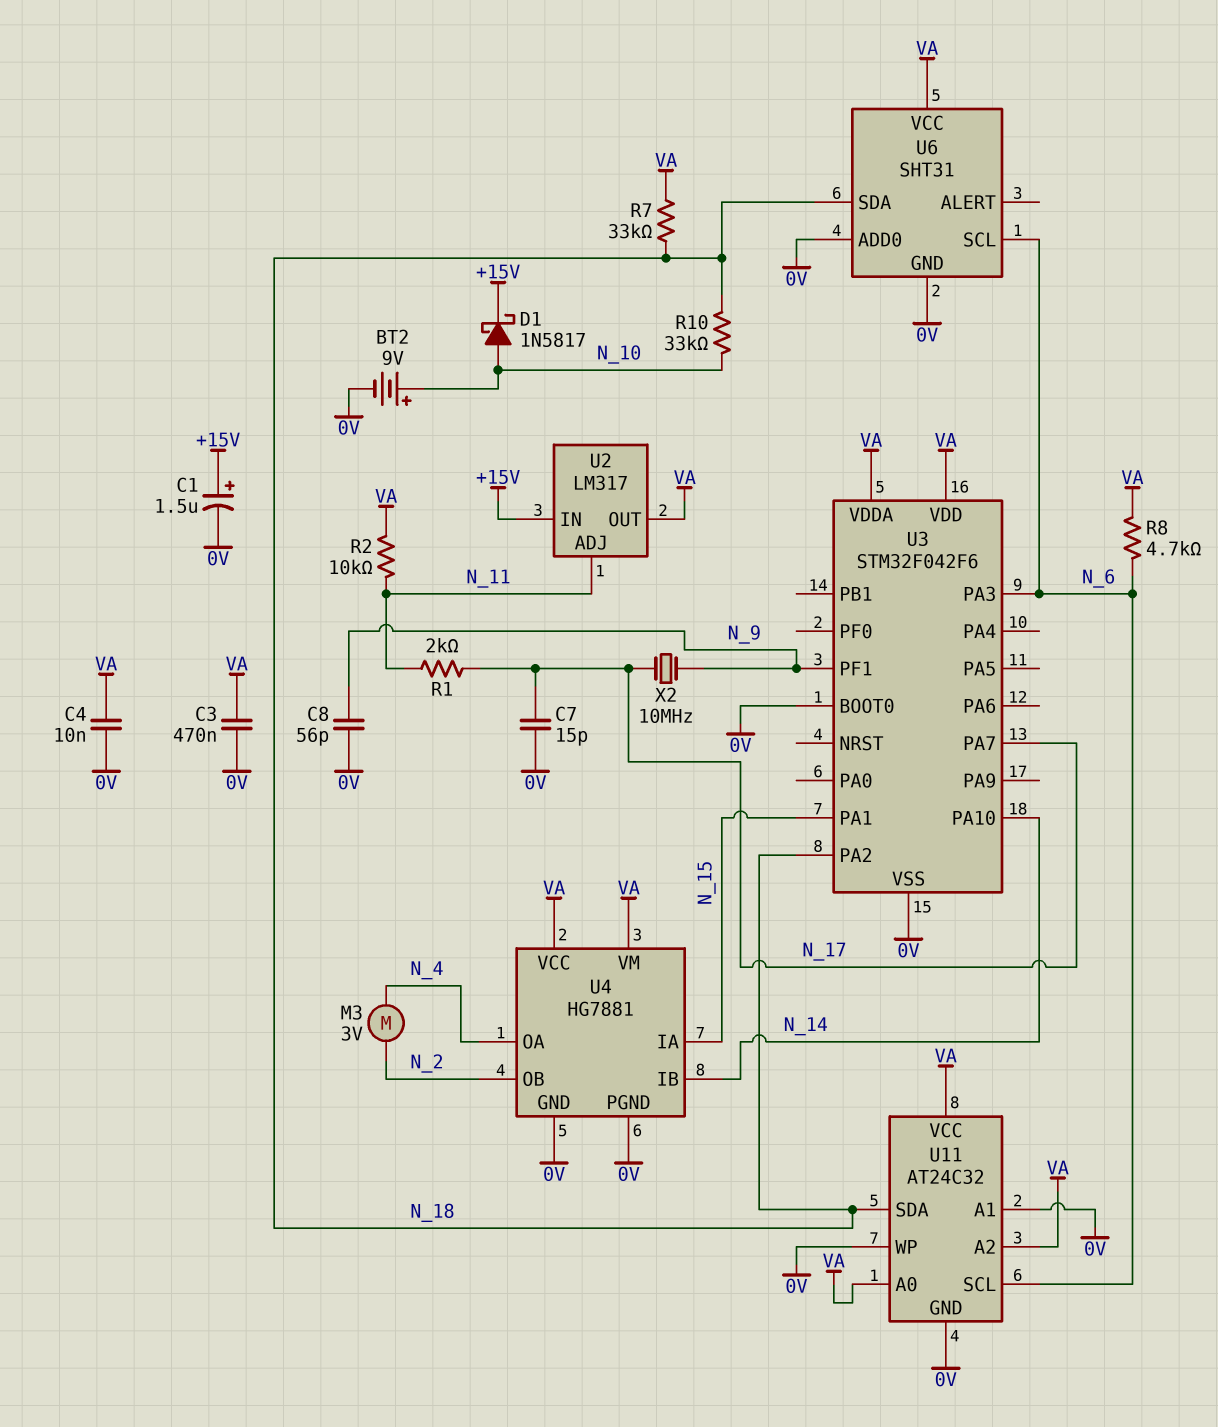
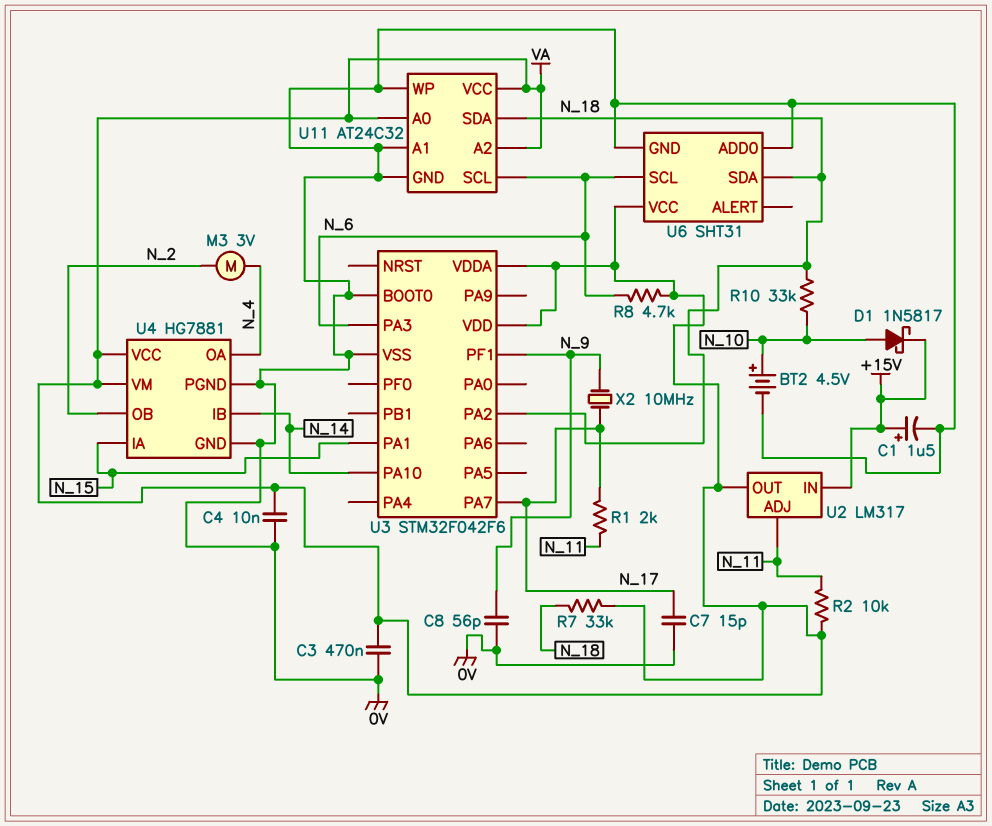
BT2: 9V (plus N_10, minus 0V) -> 4.5V (plus N_10, minus 0V)

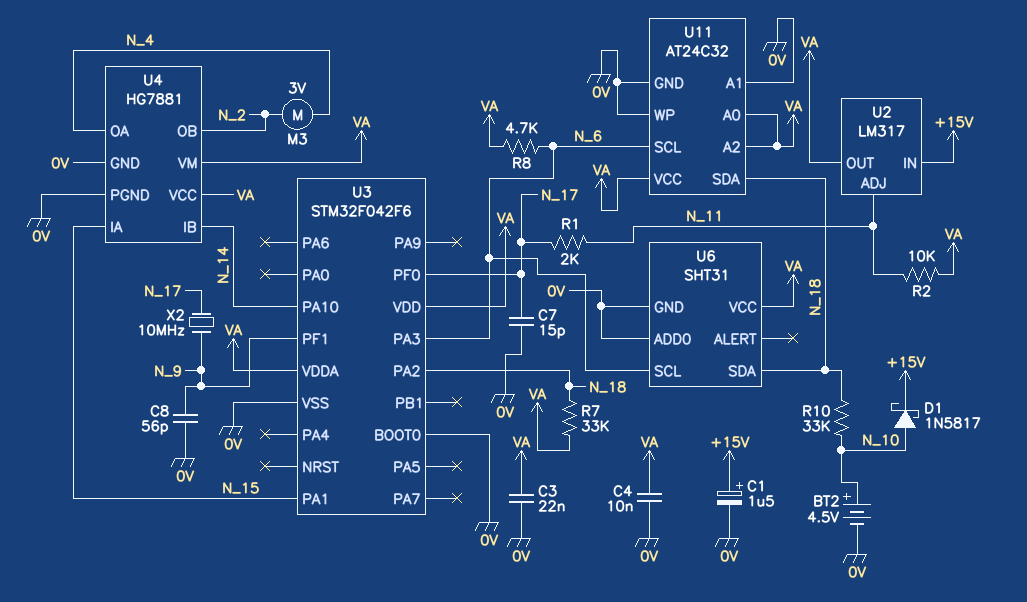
C3: 470nF (0V, VA) -> 22nF (0V, VA)
U3 pin PA7: N_17 -> none
U3 pin PF0: none -> N_17

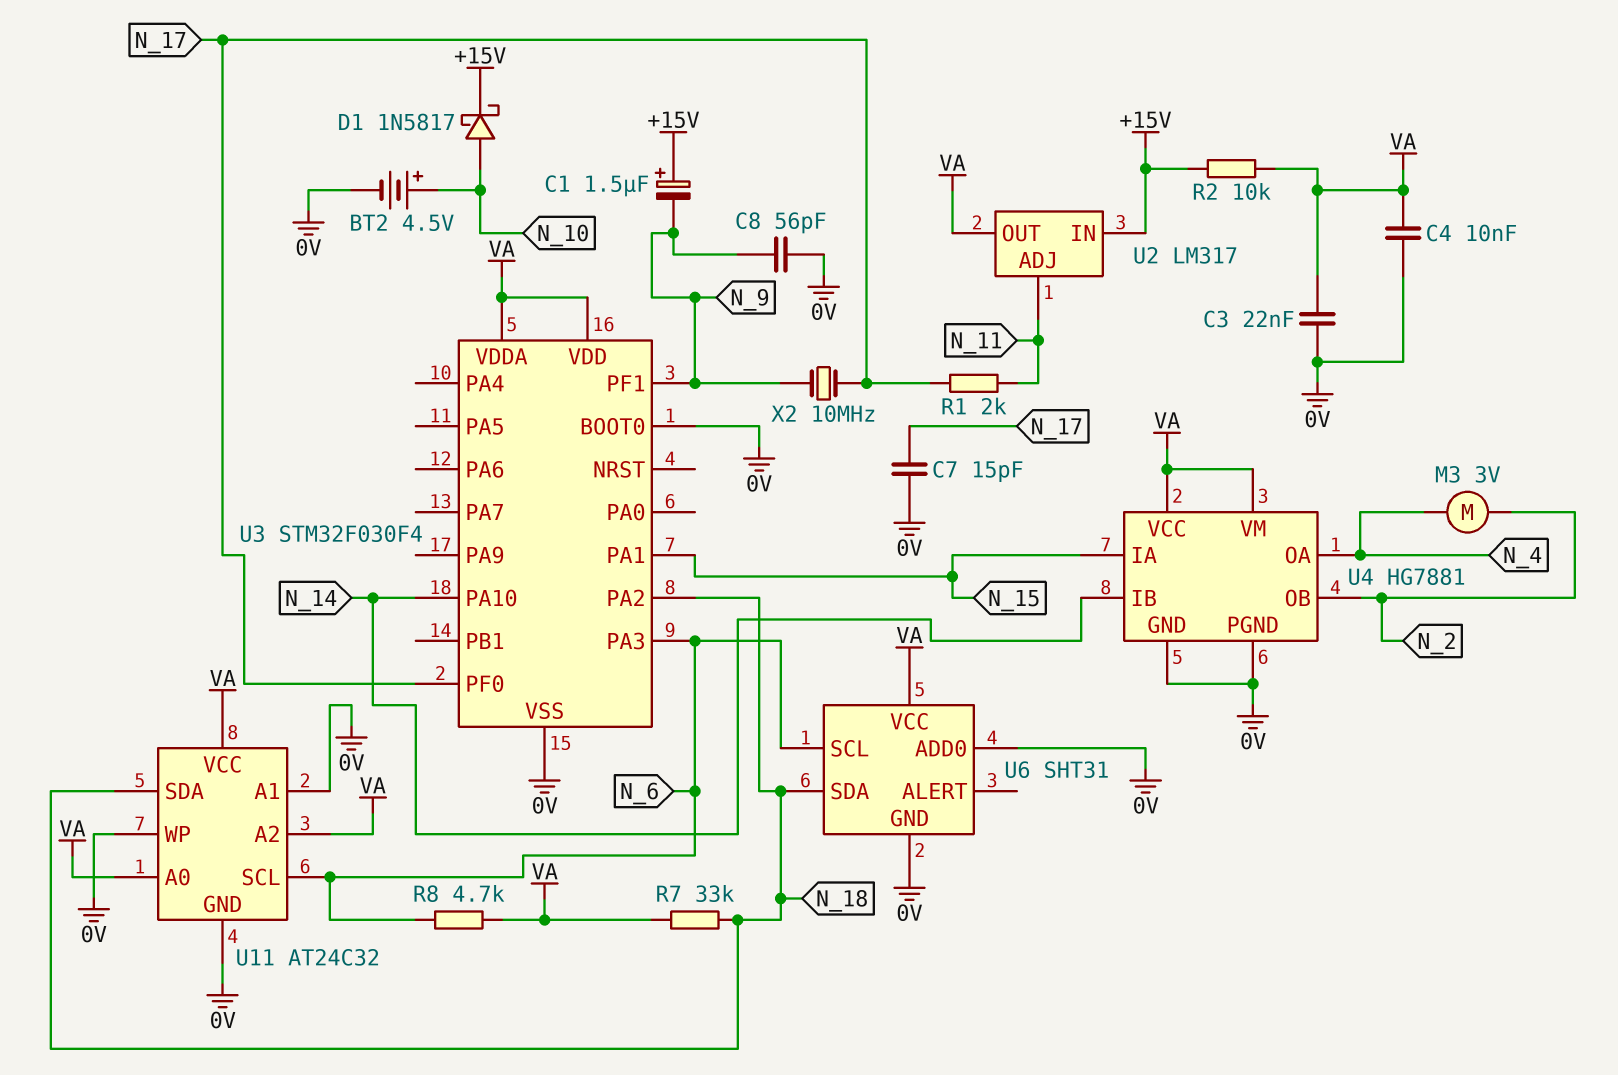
C1: 1.5uF (plus +15V, minus 0V) -> 1.5uF (plus +15V, minus N_9)
R2: 10k (N_11, VA) -> 10k (+15V, VA)
R10: 33k (N_10, N_18) -> none
U3: STM32F042F6 -> STM32F030F4

